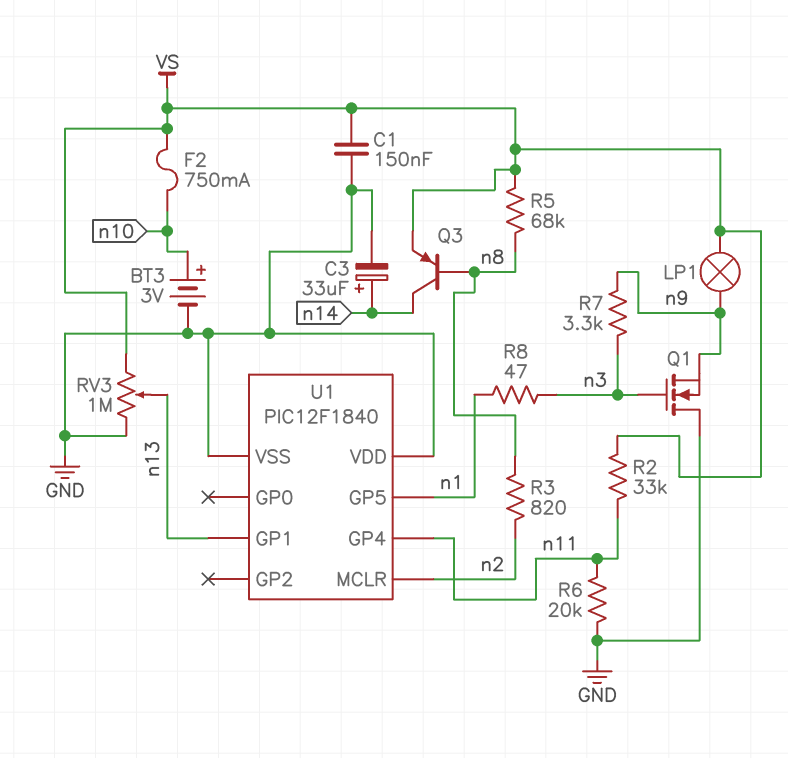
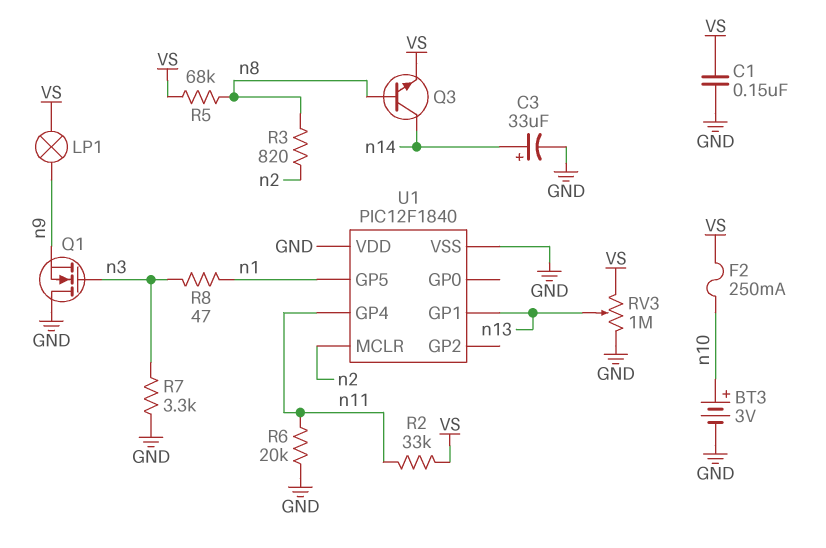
F2: 750mA (VS, n10) -> 250mA (VS, n10)
Q3: PNP (B n8, C n14, E VS) -> NPN (B n8, C n14, E VS)
R7: 3.3k (n3, n9) -> 3.3k (GND, n3)

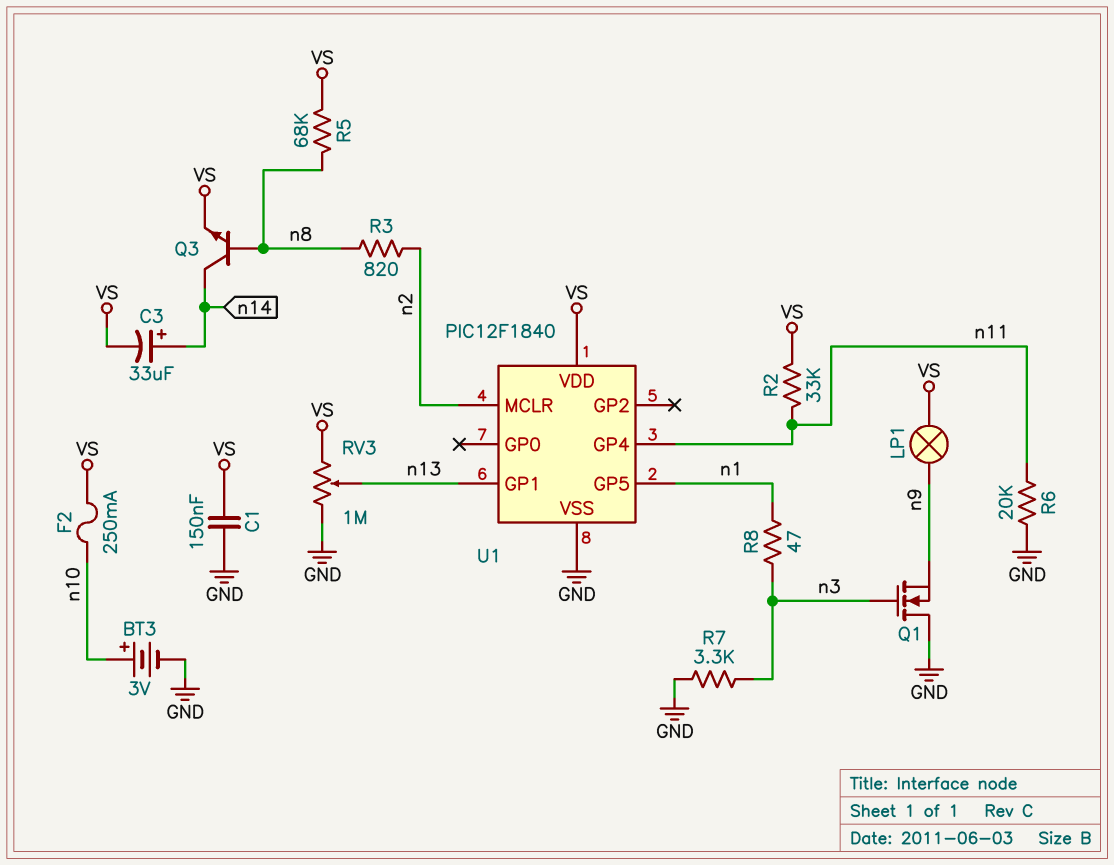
C3: 33uF (plus n14, minus GND) -> 33uF (plus n14, minus VS)
U1 pin VDD: GND -> VS

